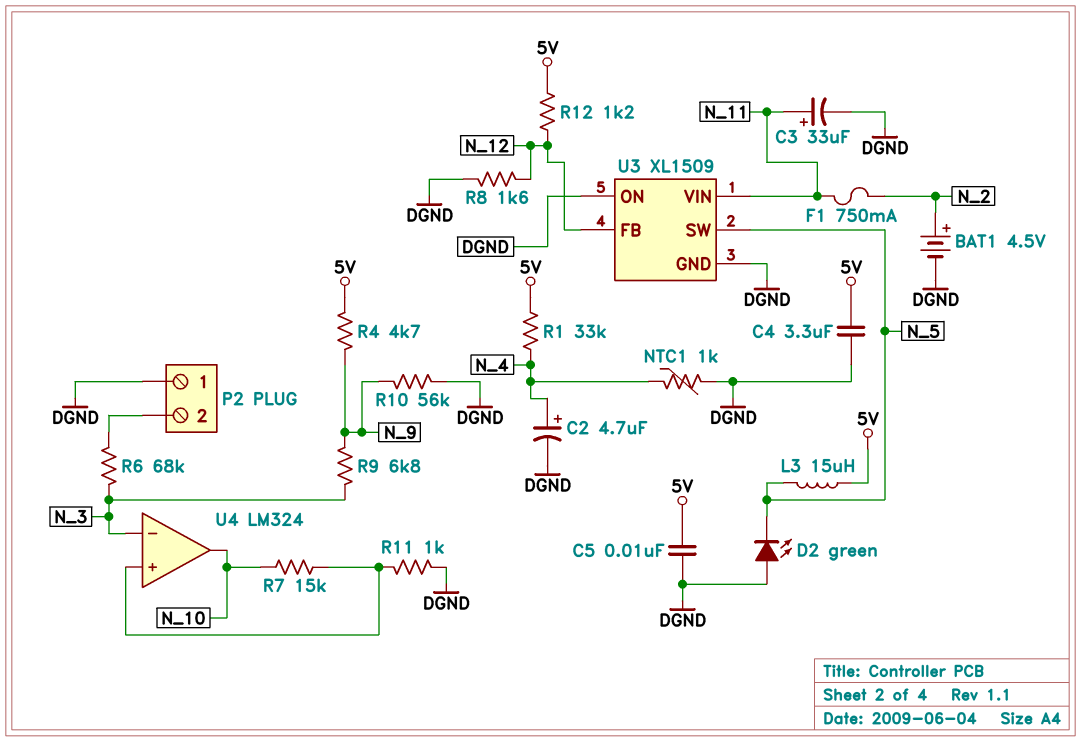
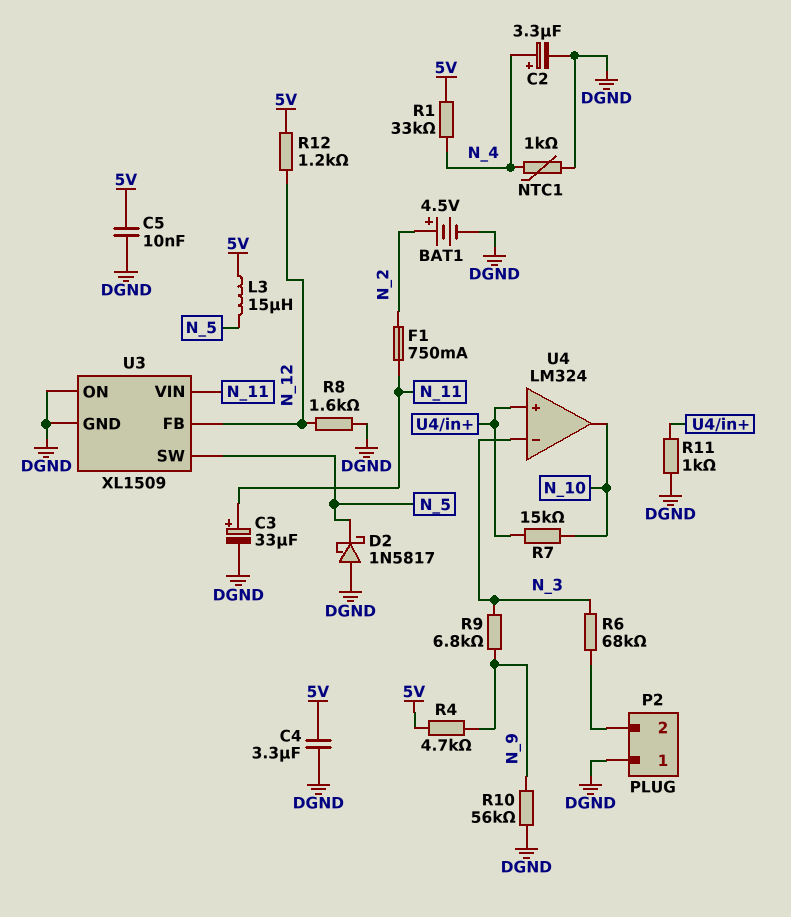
C2: 4.7uF (plus N_4, minus DGND) -> 3.3uF (plus N_4, minus DGND)
D2: LED green (A DGND, K N_5) -> schottky 1N5817 (A DGND, K N_5)

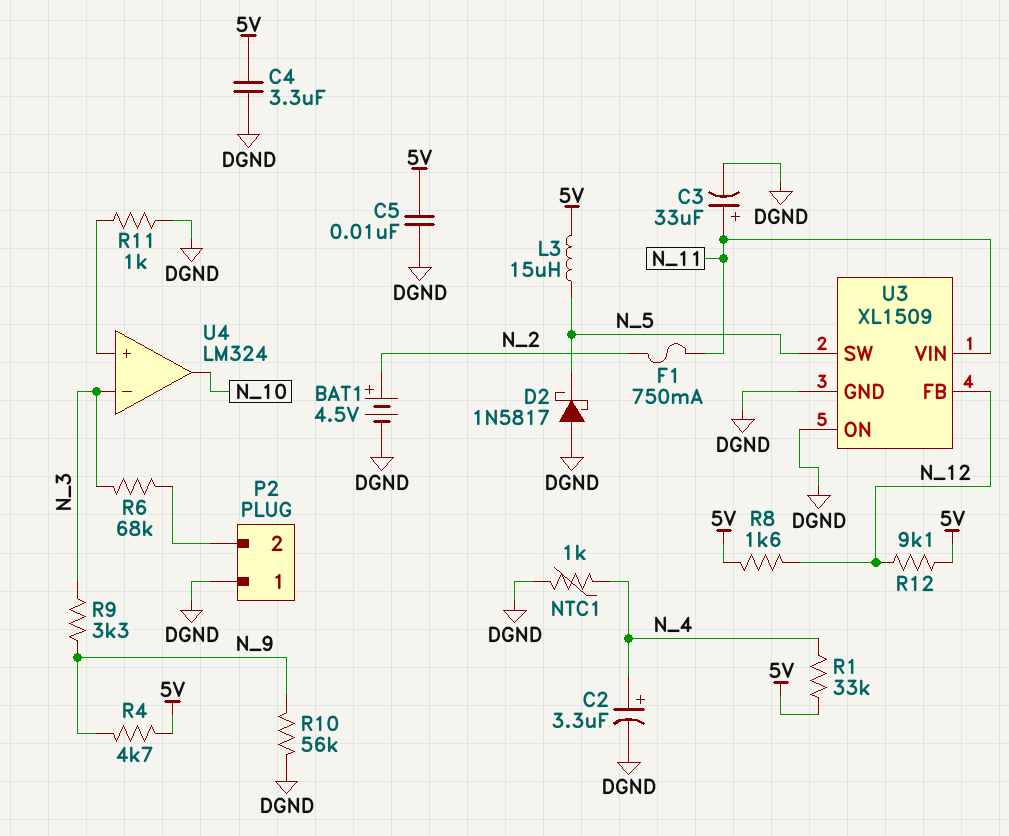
R7: 15k (N_10, U4/in+) -> none
R8: 1.6k (DGND, N_12) -> 1.6k (5V, N_12)
R9: 6.8k (N_3, N_9) -> 3.3k (N_3, N_9)
R12: 1.2k (5V, N_12) -> 9.1k (5V, N_12)

